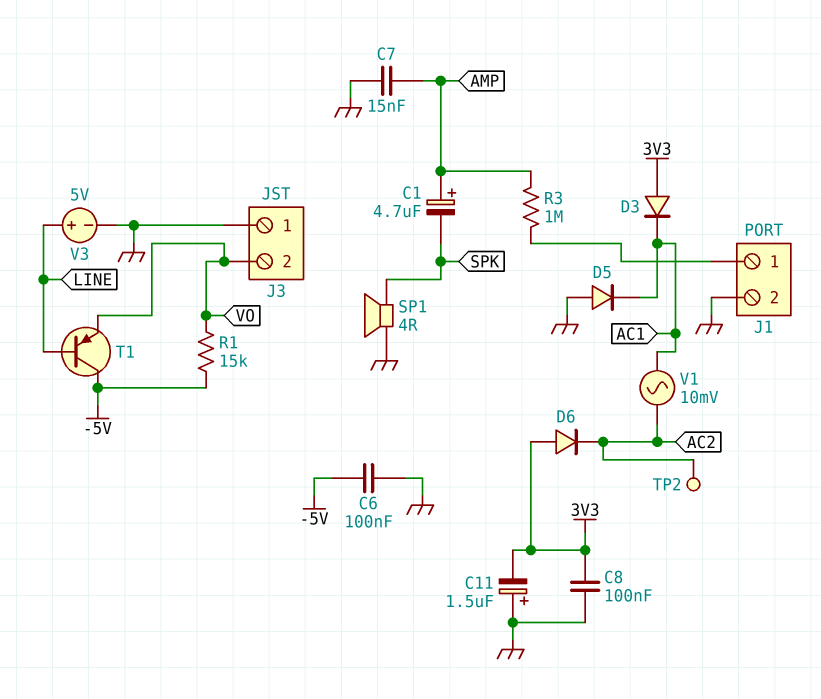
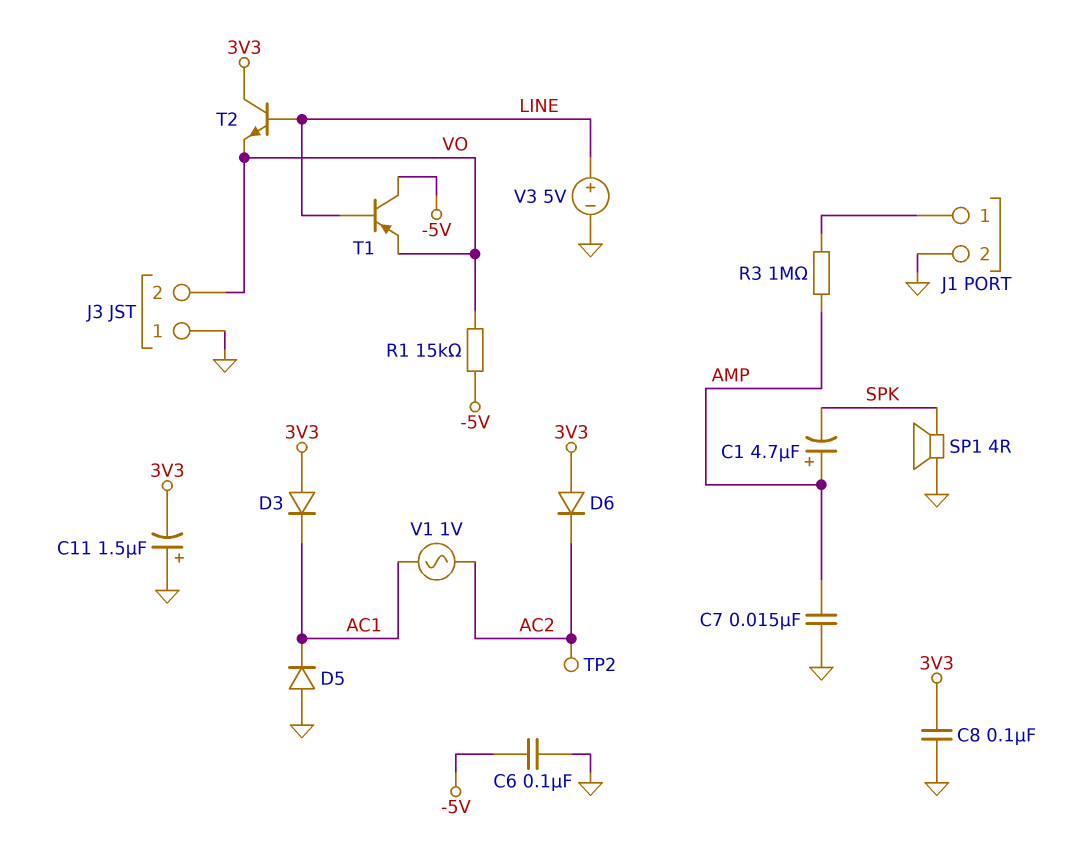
T2: none -> NPN (B LINE, C 3V3, E VO)
V1: AC 10mV (AC1, AC2) -> AC 1V (AC1, AC2)

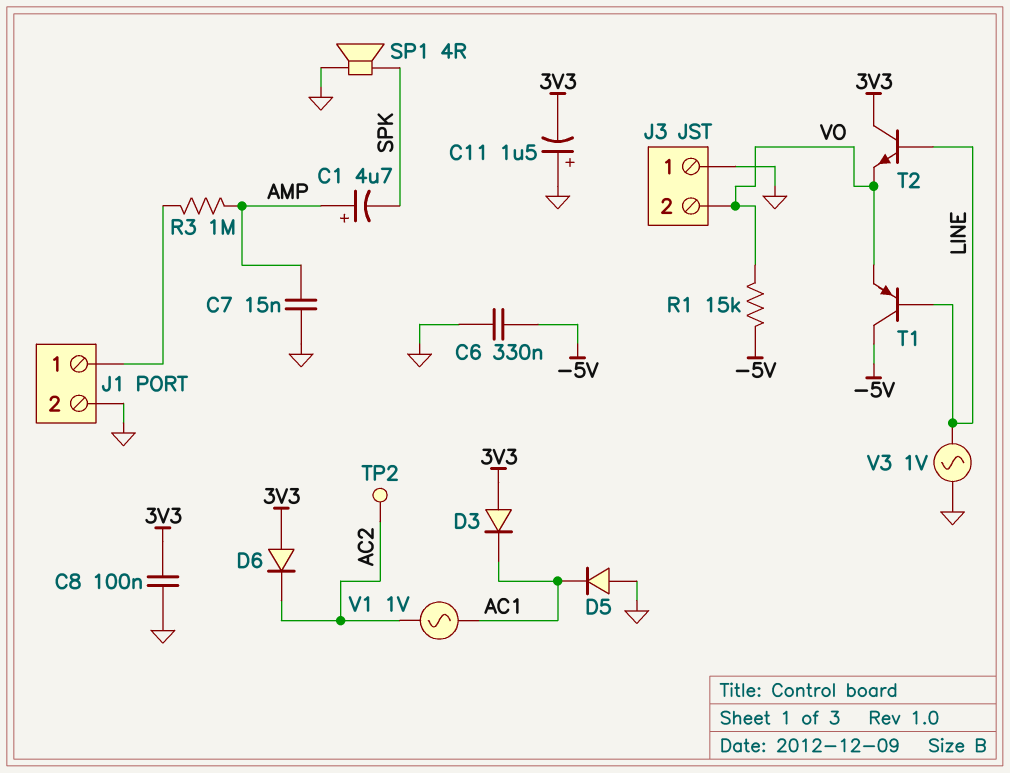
C6: 100nF (-5V, GND) -> 330nF (-5V, GND)
V3: 5V (plus LINE, minus GND) -> AC 1V (GND, LINE)

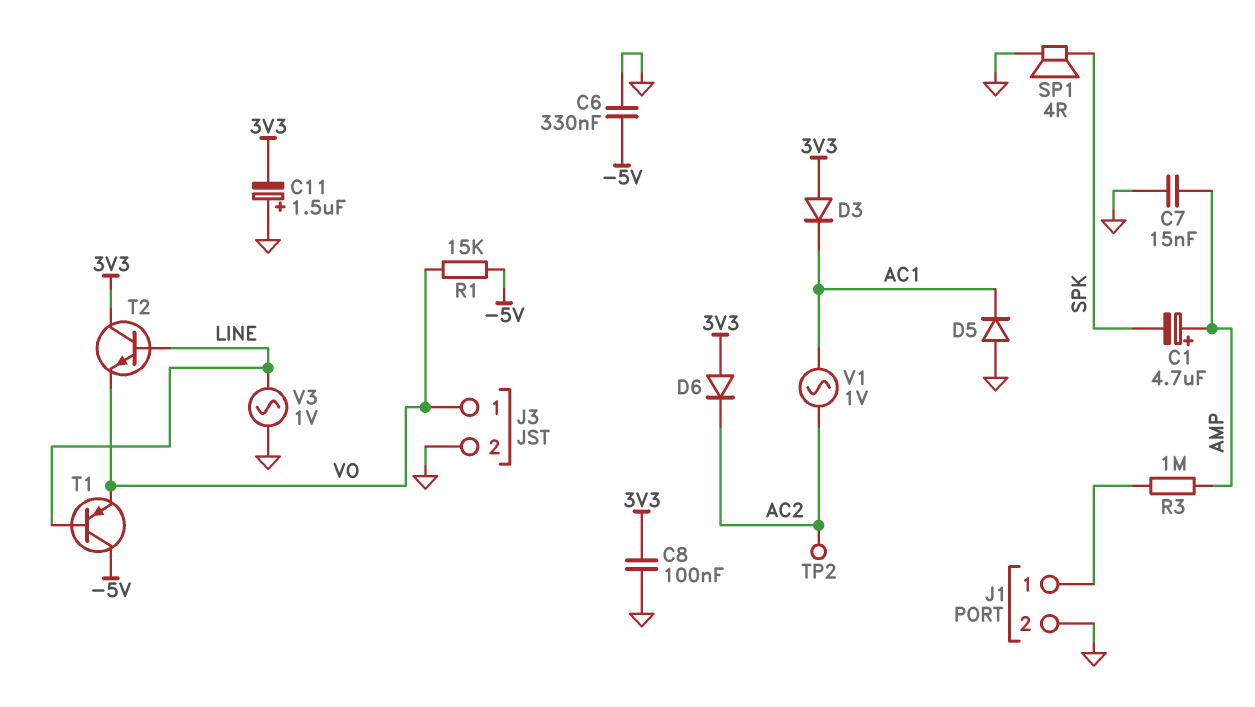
J3 pin 1: GND -> VO
J3 pin 2: VO -> GND

